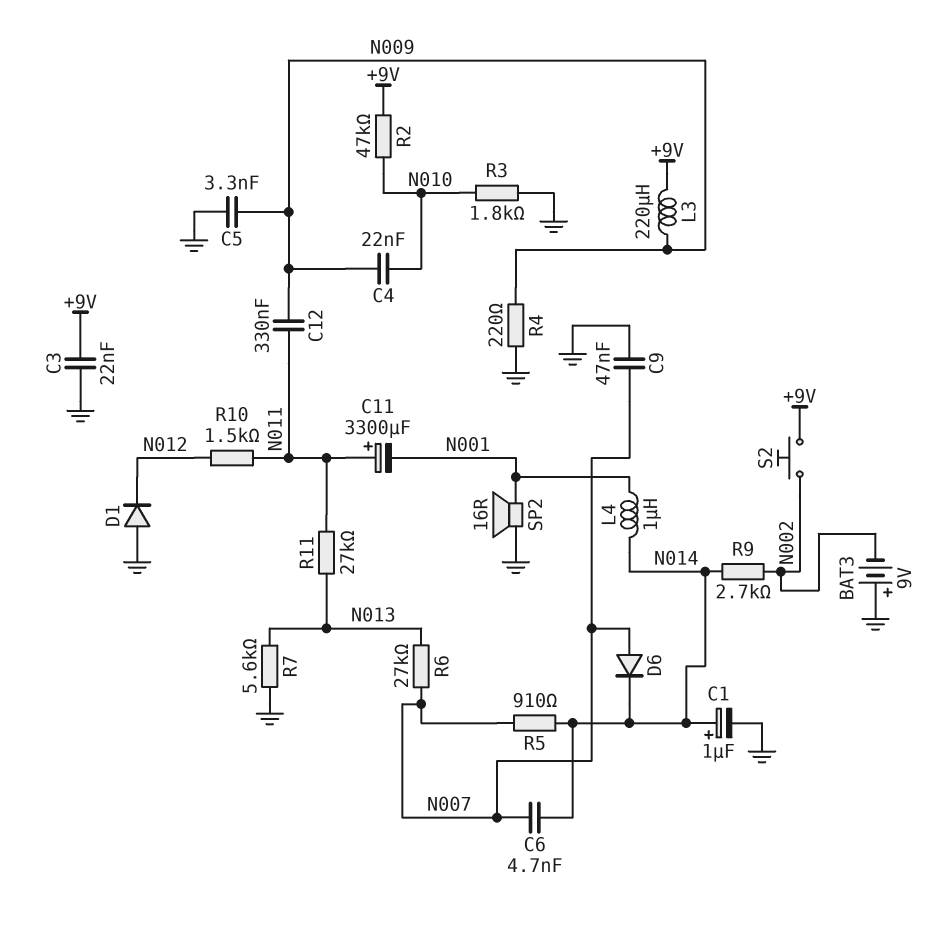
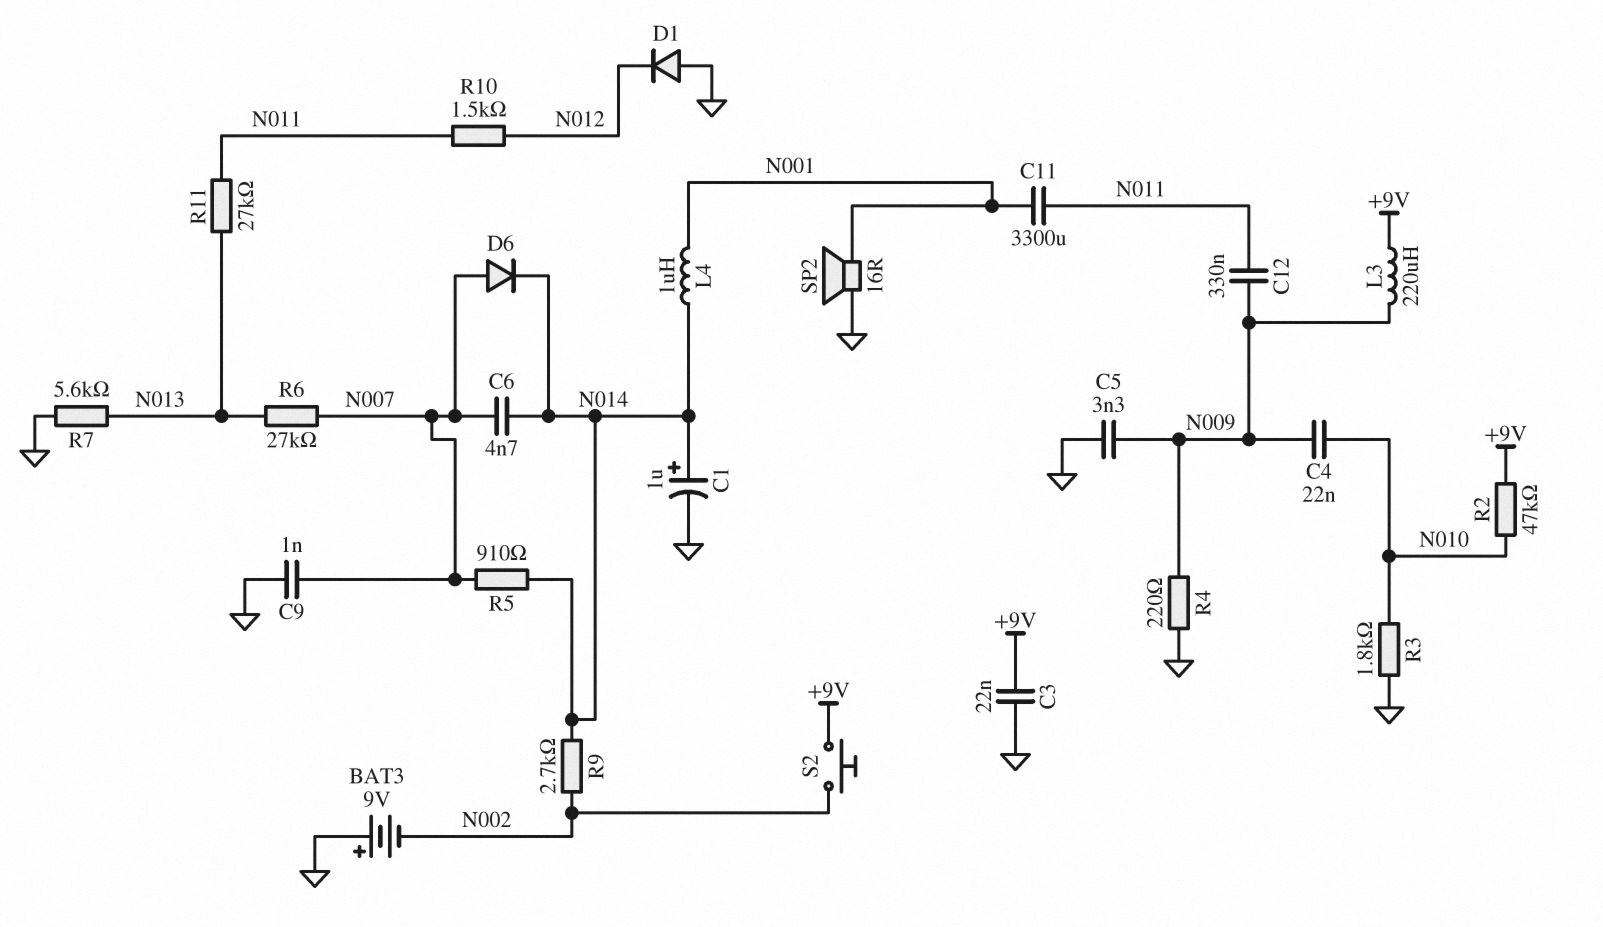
C9: 47nF (GND, N007) -> 1nF (GND, N007)
C11: 3300uF (plus N011, minus N001) -> 3300uF (N001, N011)

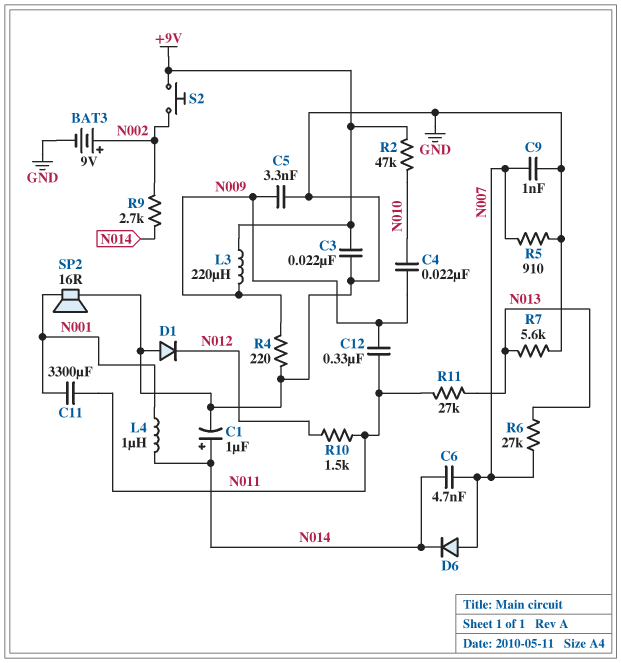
BAT3: 9V (plus GND, minus N002) -> 9V (plus N002, minus GND)
R3: 1.8k (GND, N010) -> none
R5: 910 (N007, N014) -> 910 (GND, N007)

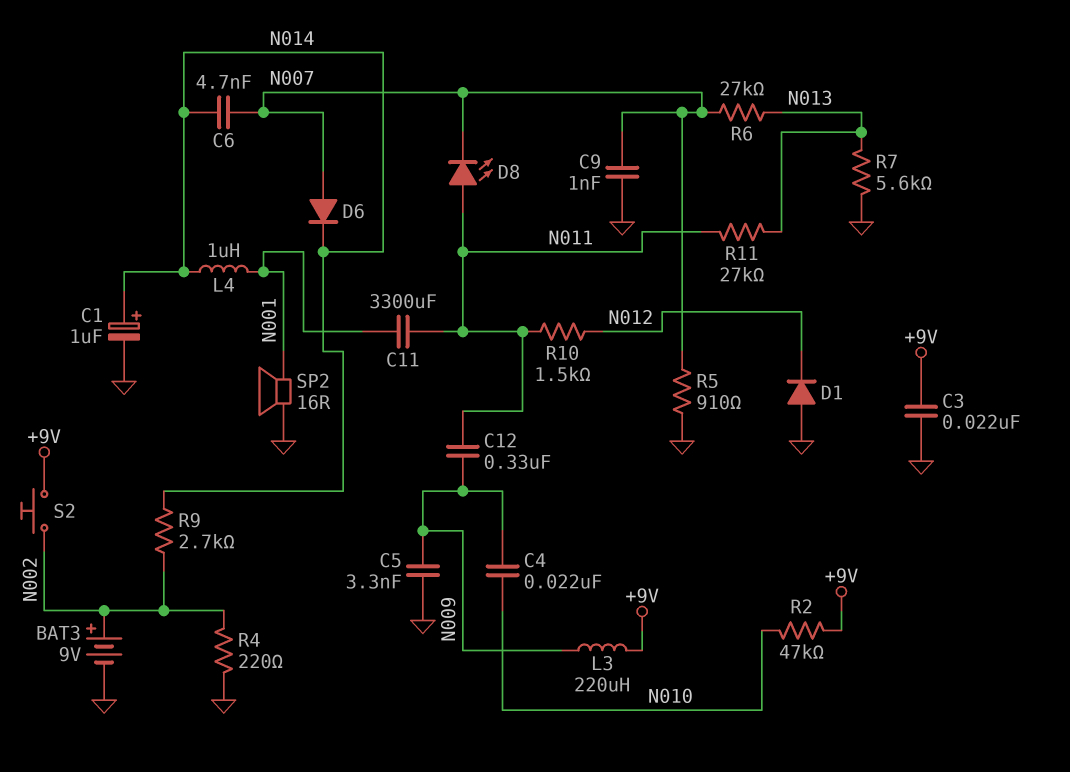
D8: none -> LED (A N011, K N007)
R4: 220 (GND, N009) -> 220 (GND, N002)

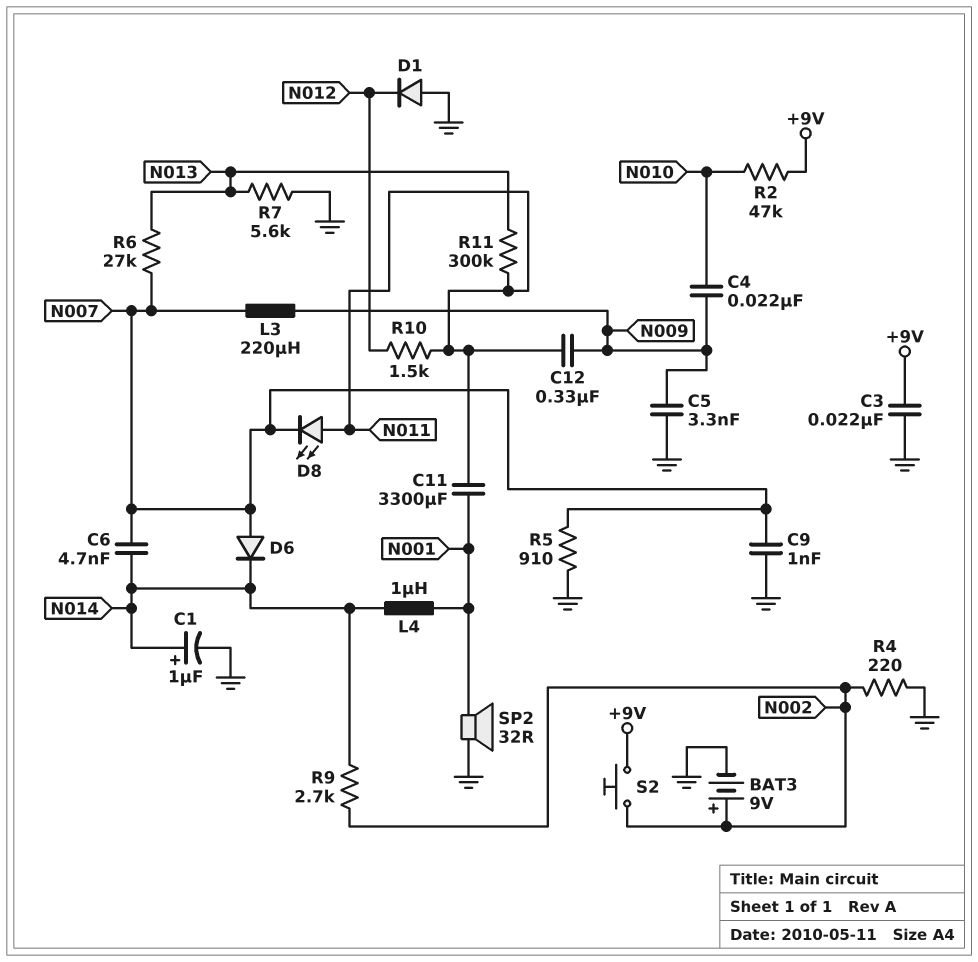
L3: 220uH (+9V, N009) -> 220uH (N007, N009)
R11: 27k (N011, N013) -> 300k (N011, N013)
SP2: speaker 16R (GND, N001) -> speaker 32R (GND, N001)

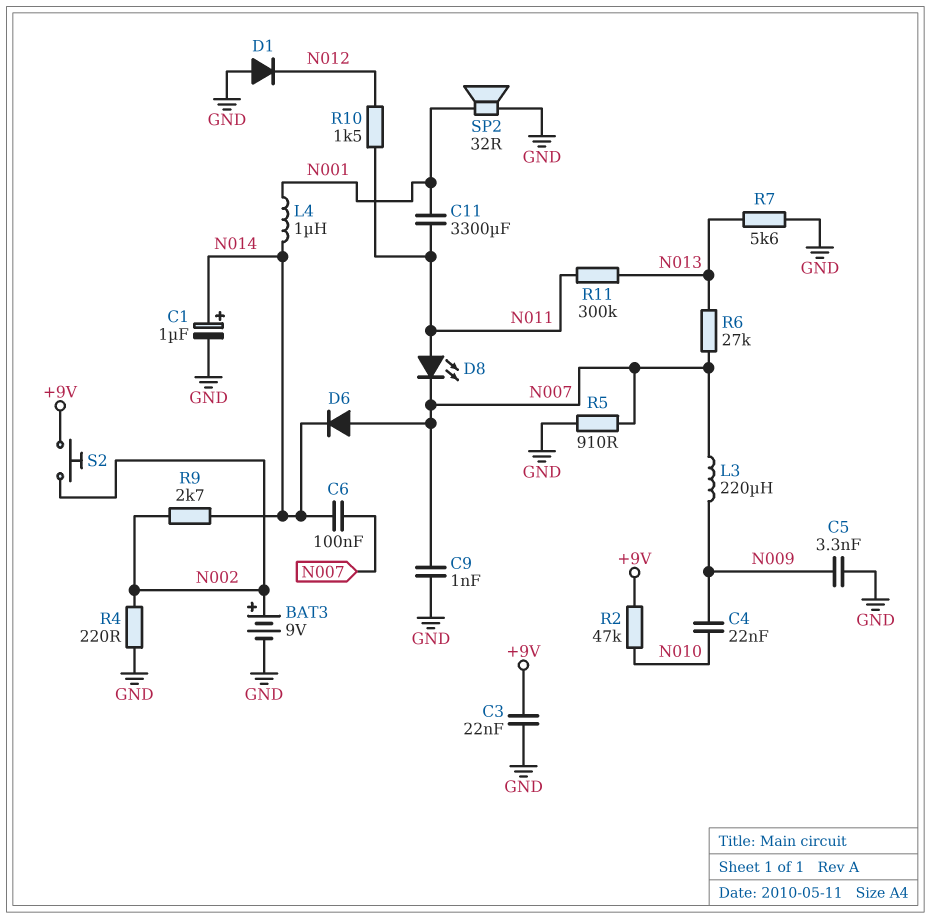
C6: 4.7nF (N007, N014) -> 100nF (N007, N014)
C12: 330nF (N009, N011) -> none

